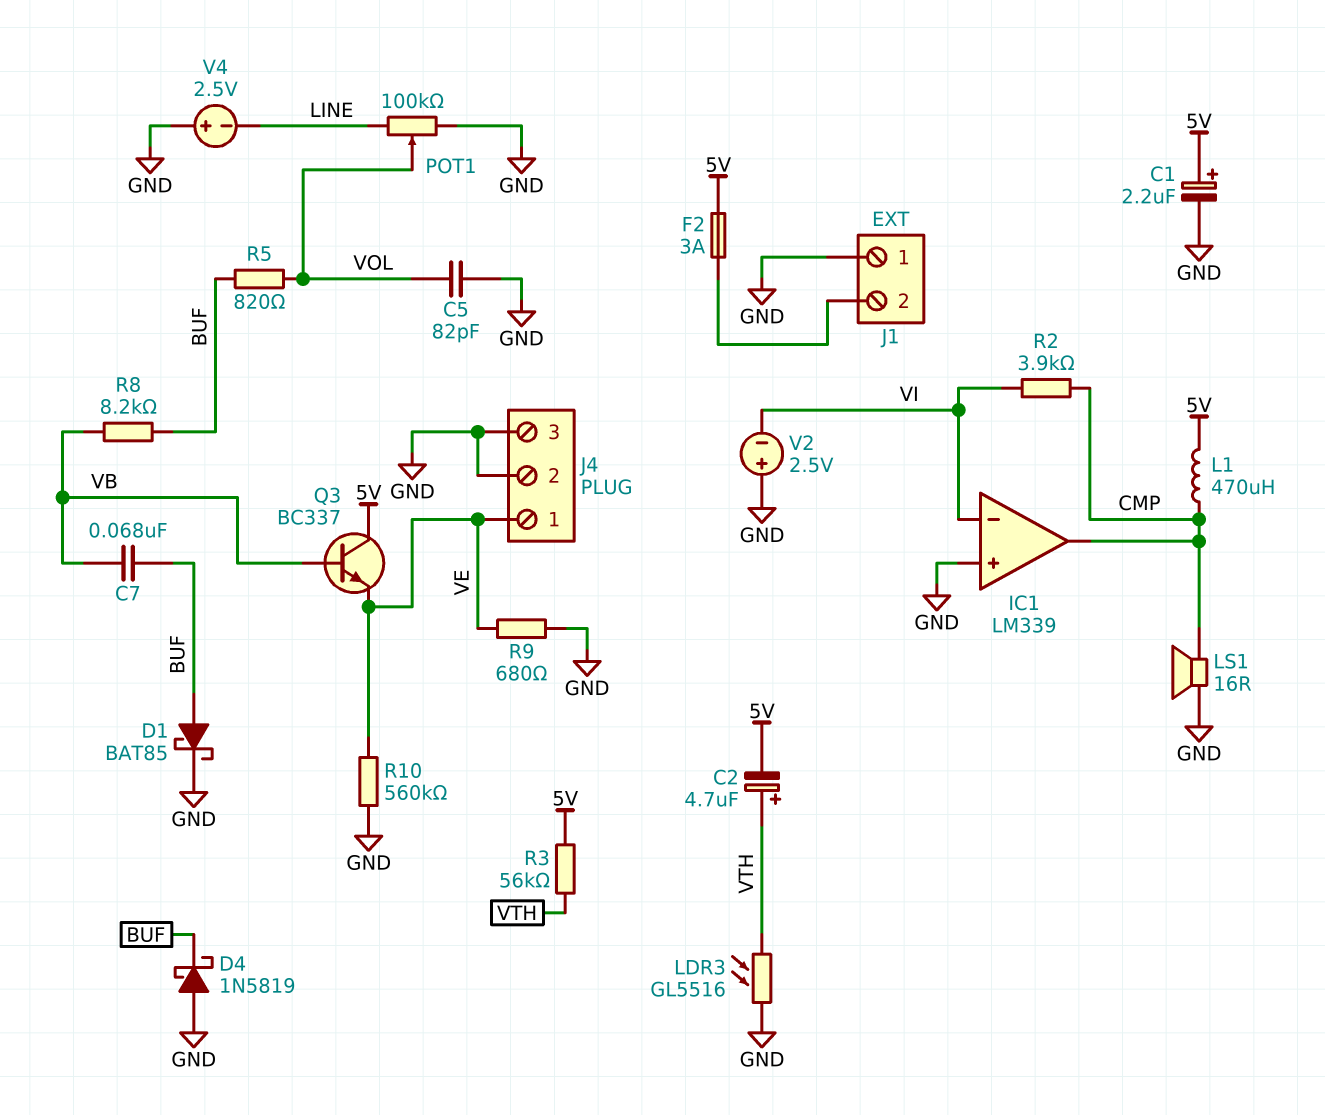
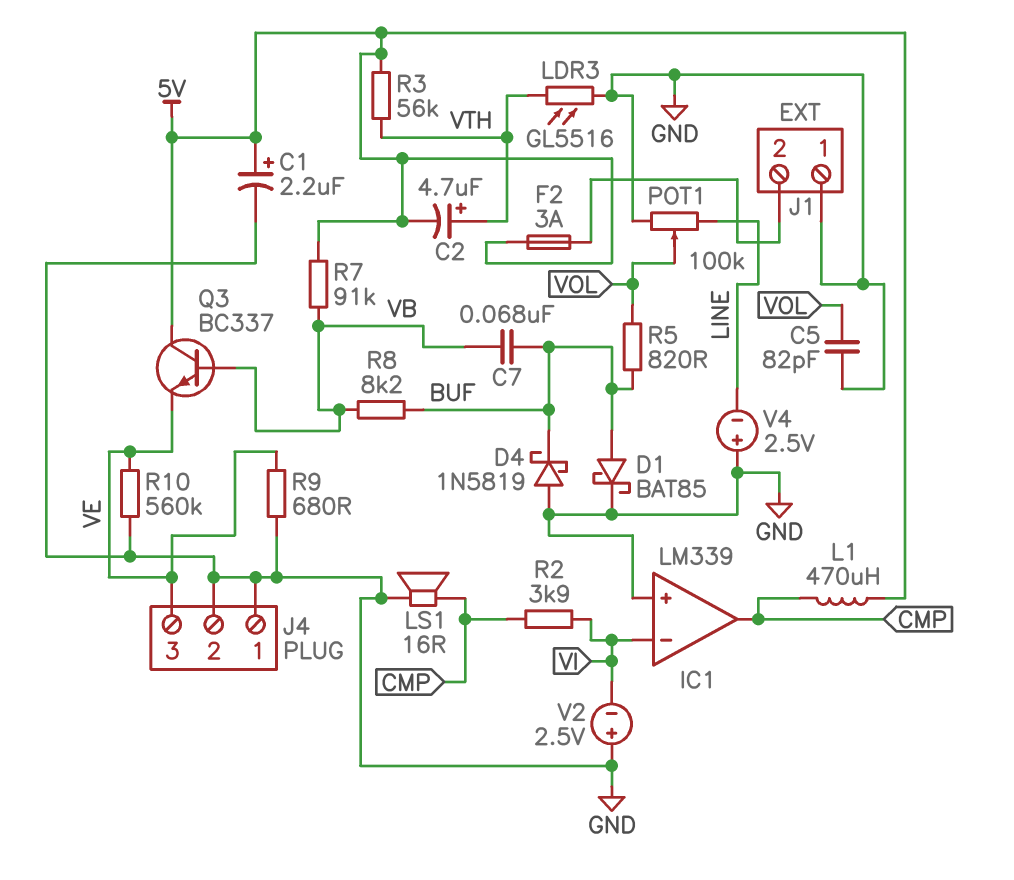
J4 pin 1: VE -> GND
J4 pin 3: GND -> VE
R7: none -> 91k (5V, VB)

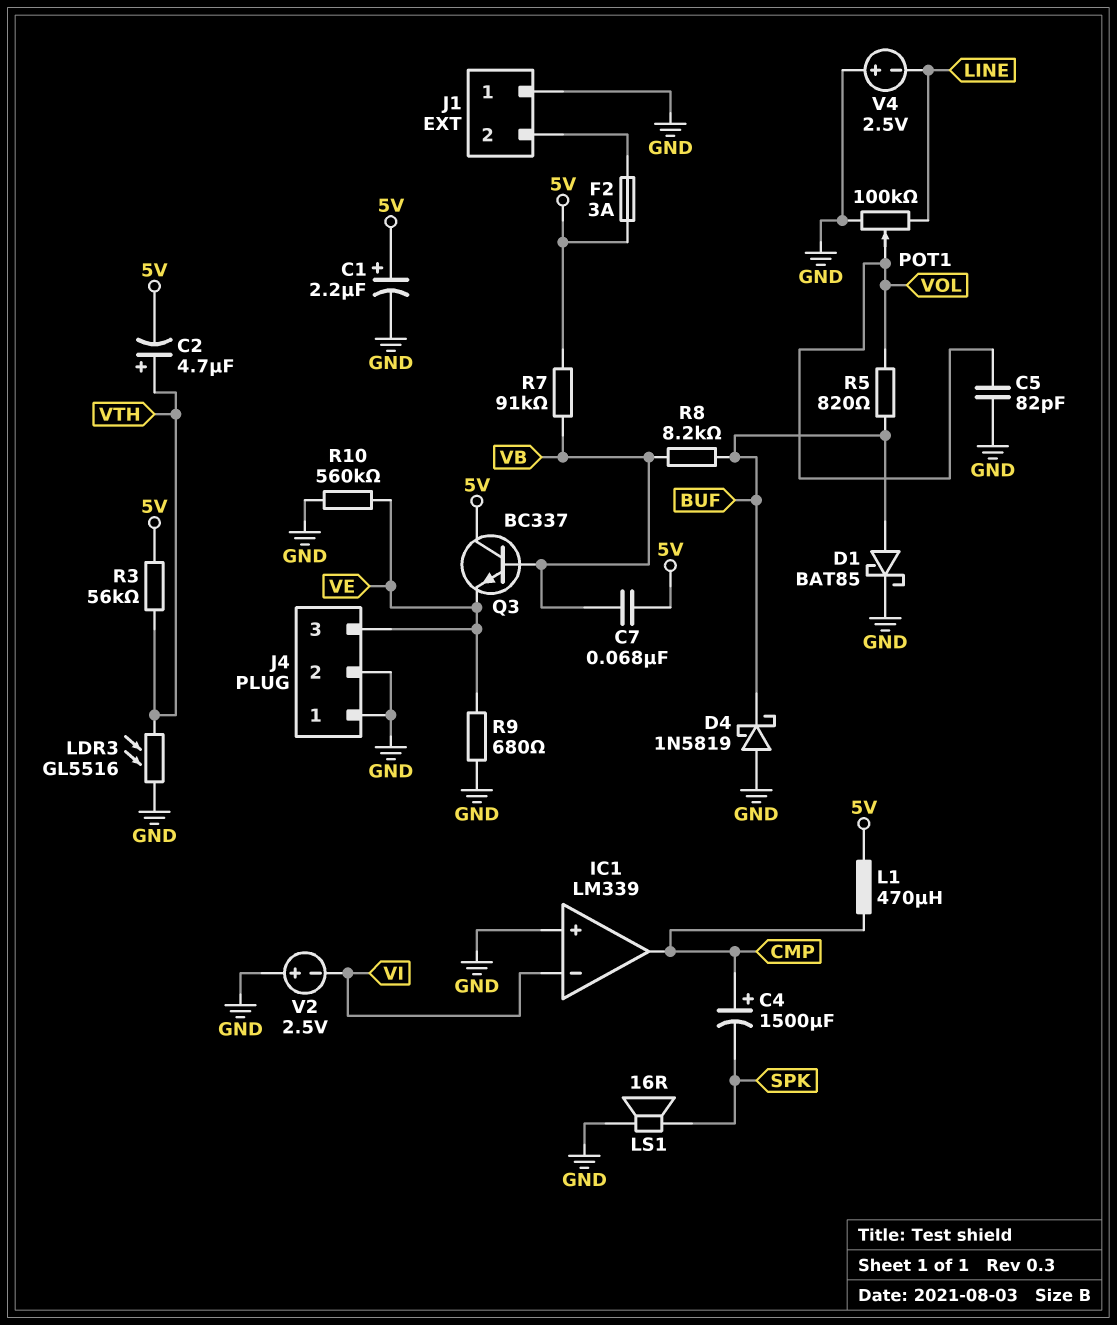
C4: none -> 1500uF (plus CMP, minus SPK)
C7: 68nF (BUF, VB) -> 68nF (5V, VB)
LS1: speaker 16R (CMP, GND) -> speaker 16R (GND, SPK)
R2: 3.9k (CMP, VI) -> none

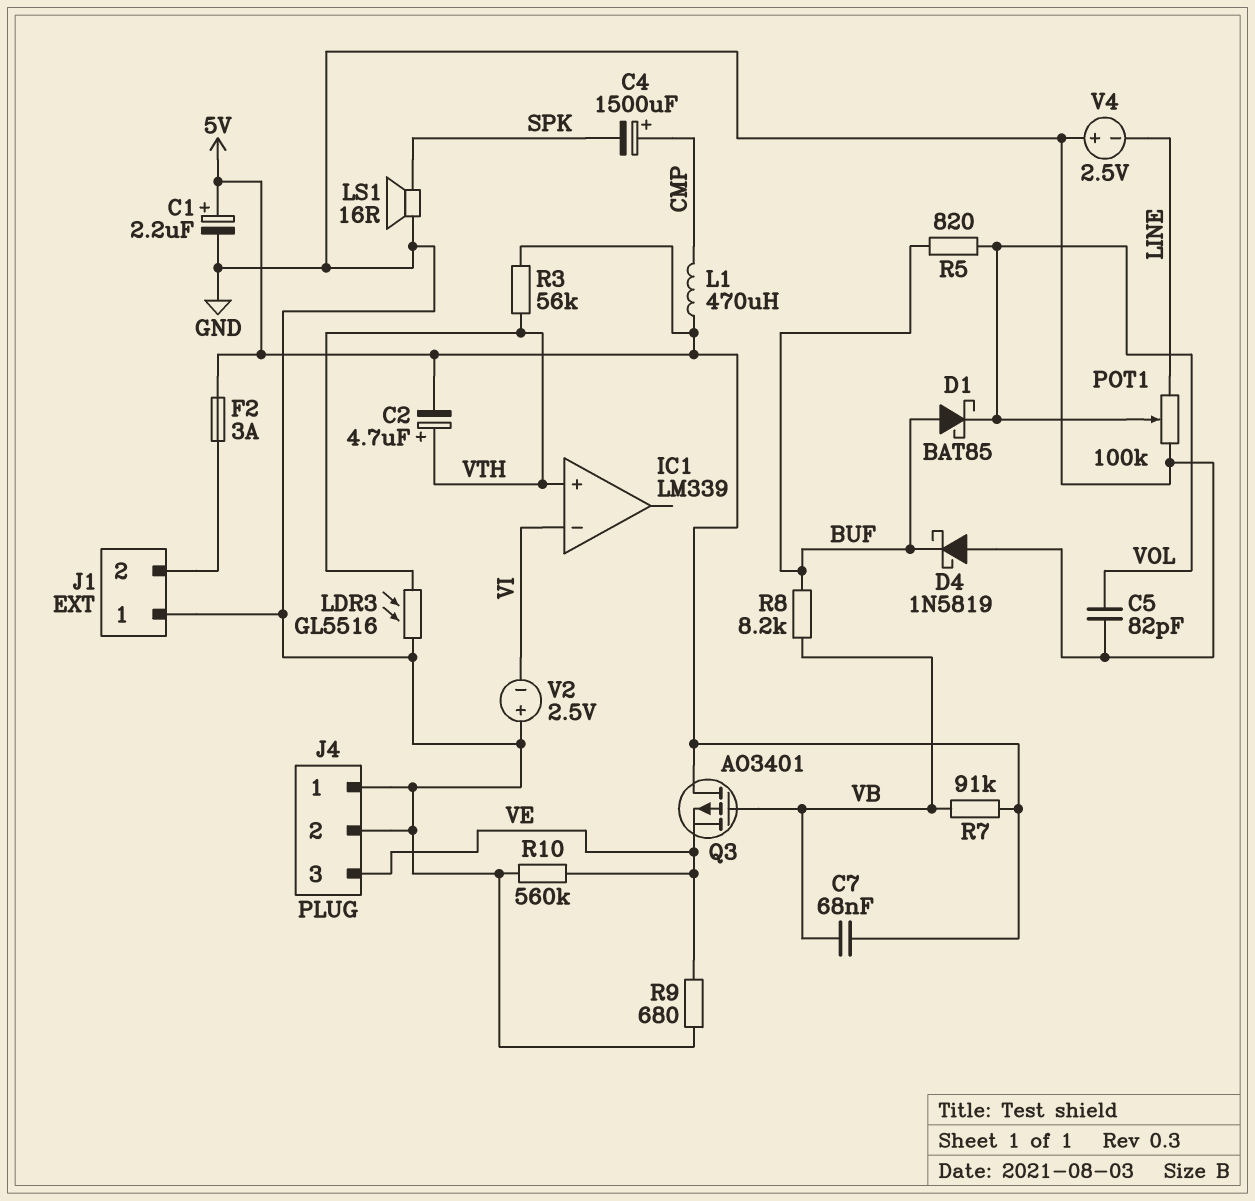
D1: schottky BAT85 (A BUF, K GND) -> schottky BAT85 (A BUF, K VOL)
IC1 pin in+: GND -> VTH
IC1 pin out: CMP -> none
Q3: NPN BC337 (B VB, C 5V, E VE) -> PMOS AO3401 (G VB, D 5V, S VE)

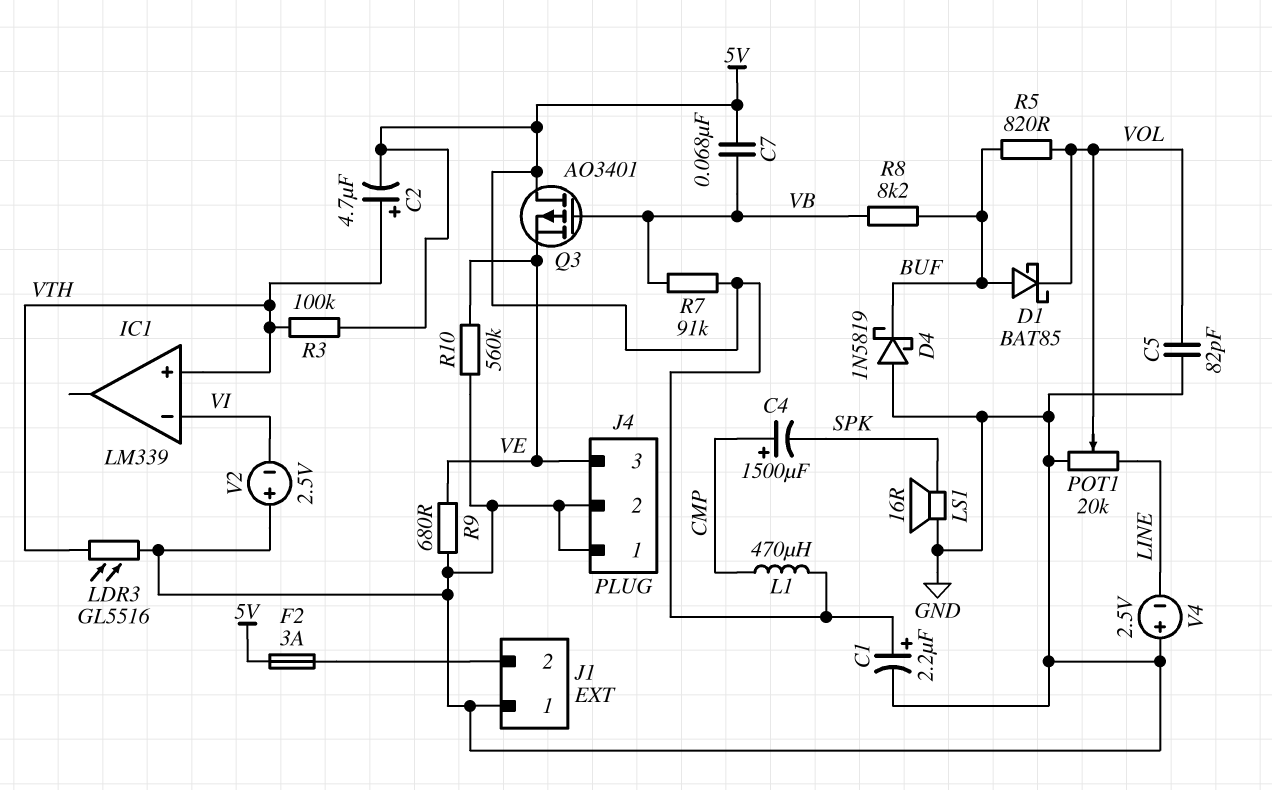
POT1: 100k (GND, LINE, wiper VOL) -> 20k (GND, LINE, wiper VOL)
R3: 56k (5V, VTH) -> 100k (5V, VTH)

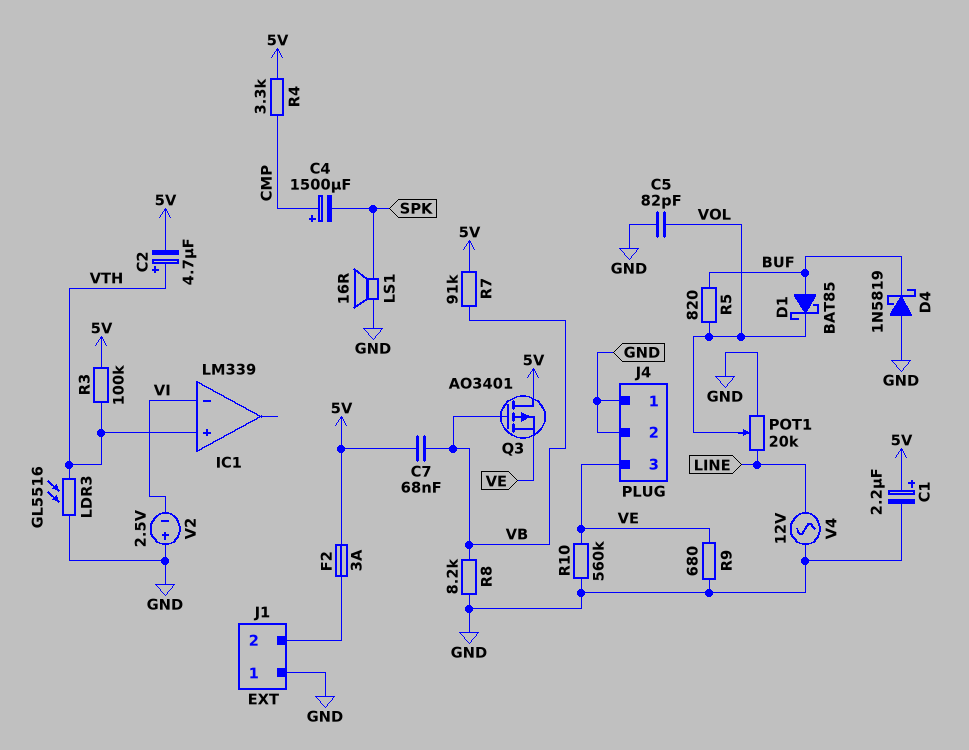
L1: 470uH (5V, CMP) -> none
R4: none -> 3.3k (5V, CMP)
R8: 8.2k (BUF, VB) -> 8.2k (GND, VB)
V4: 2.5V (plus GND, minus LINE) -> AC 12V (GND, LINE)

